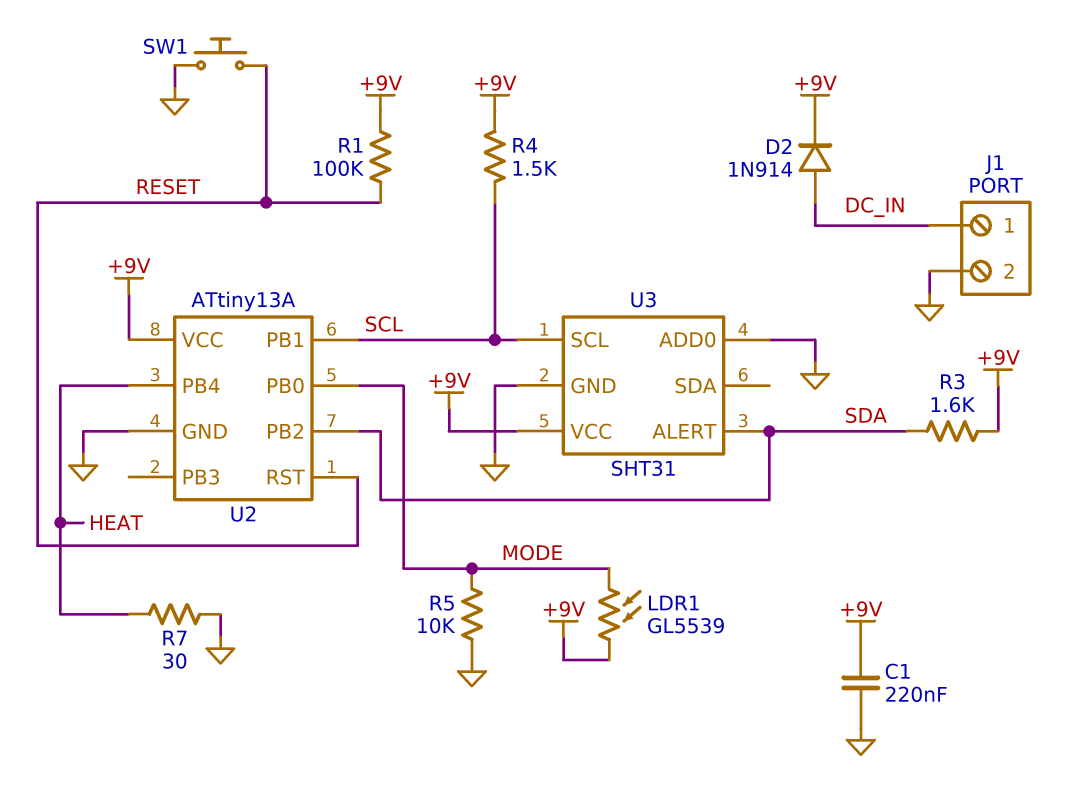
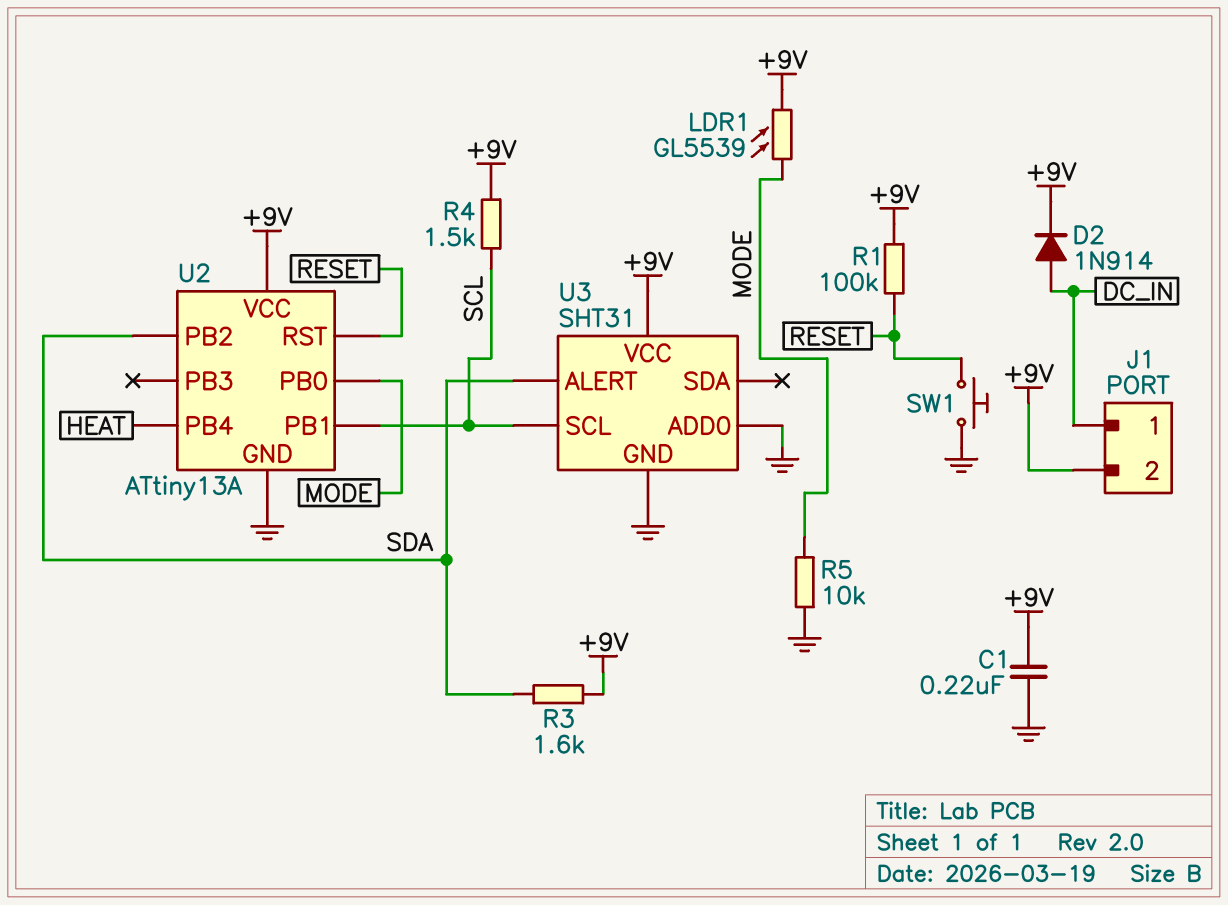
J1 pin 2: GND -> +9V
R7: 30 (GND, HEAT) -> none

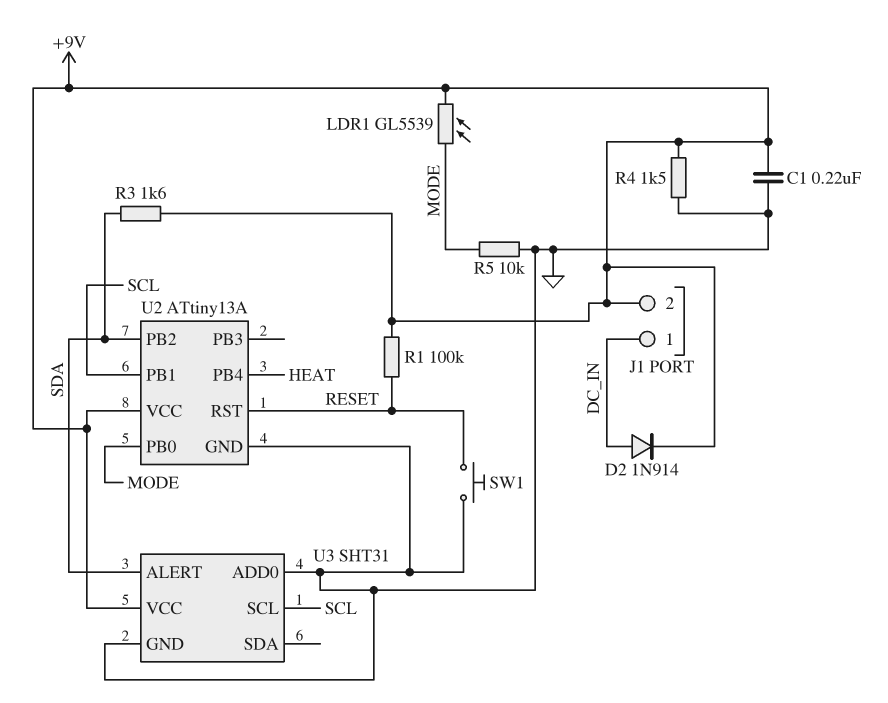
R4: 1.5k (+9V, SCL) -> 1.5k (+9V, GND)

